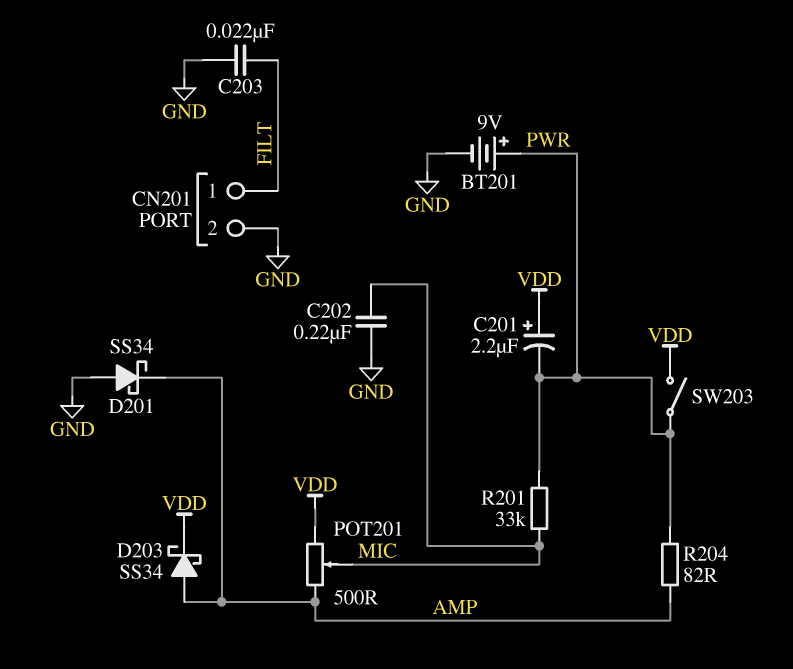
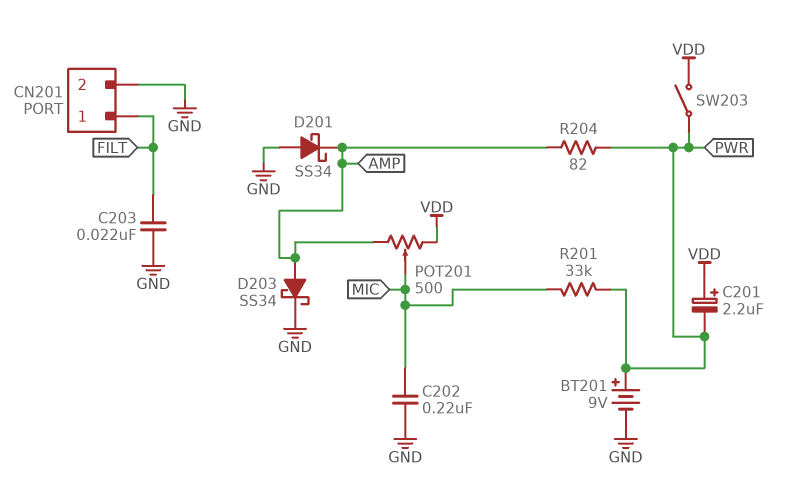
D203: schottky SS34 (A AMP, K VDD) -> schottky SS34 (A AMP, K GND)

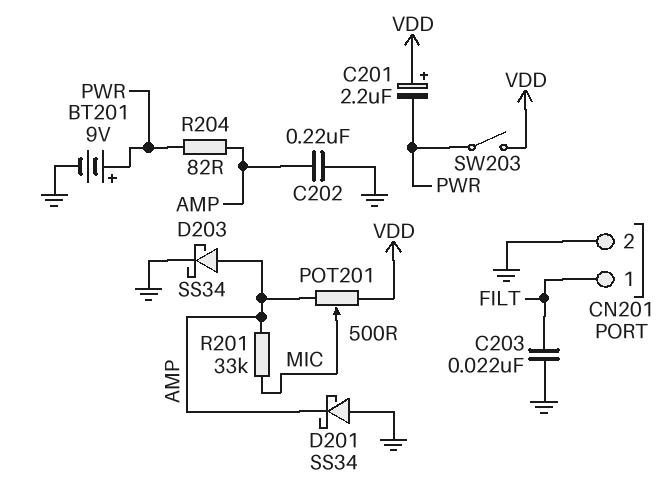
C202: 220nF (GND, MIC) -> 220nF (AMP, GND)
R201: 33k (MIC, PWR) -> 33k (AMP, MIC)

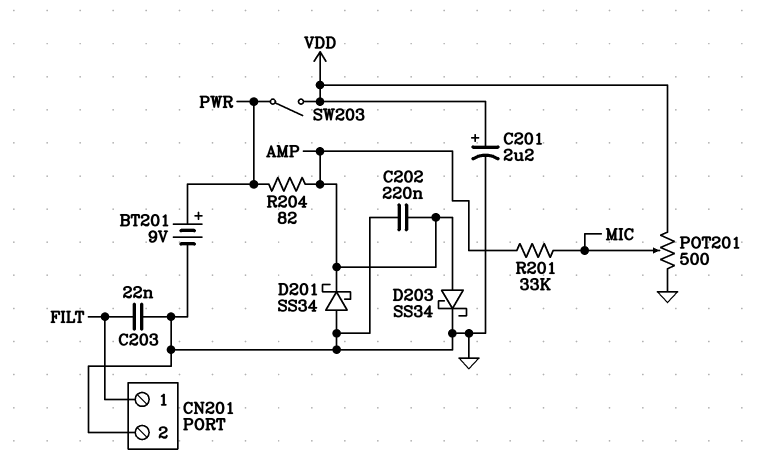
C201: 2.2uF (plus VDD, minus PWR) -> 2.2uF (plus VDD, minus GND)
POT201: 500 (AMP, VDD, wiper MIC) -> 500 (GND, VDD, wiper MIC)

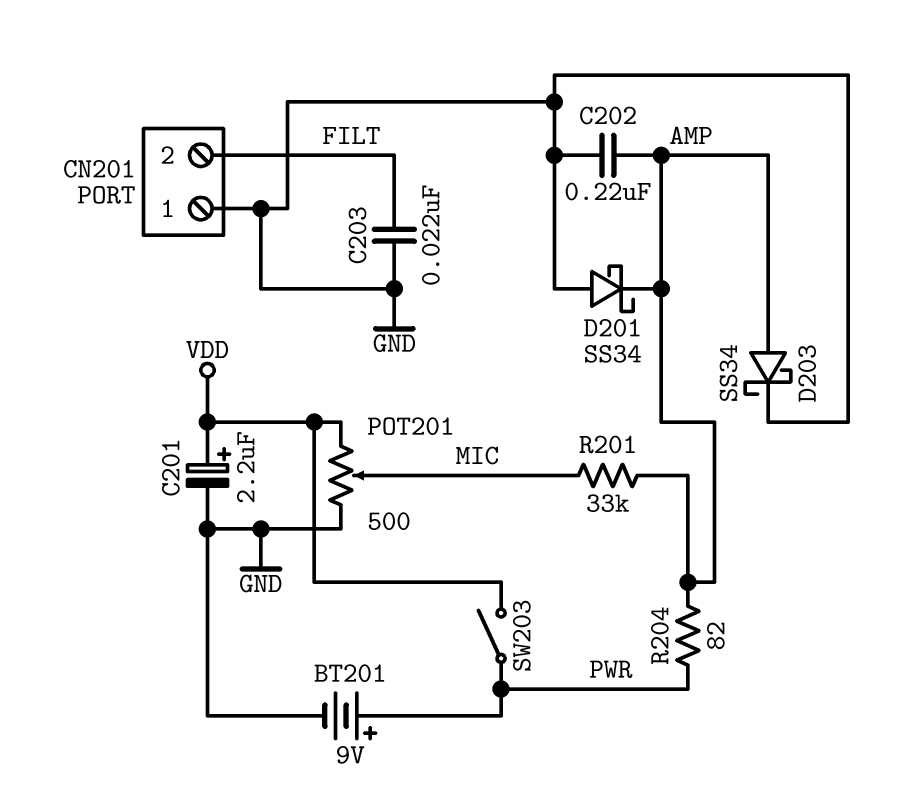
CN201 pin 1: FILT -> GND
CN201 pin 2: GND -> FILT

